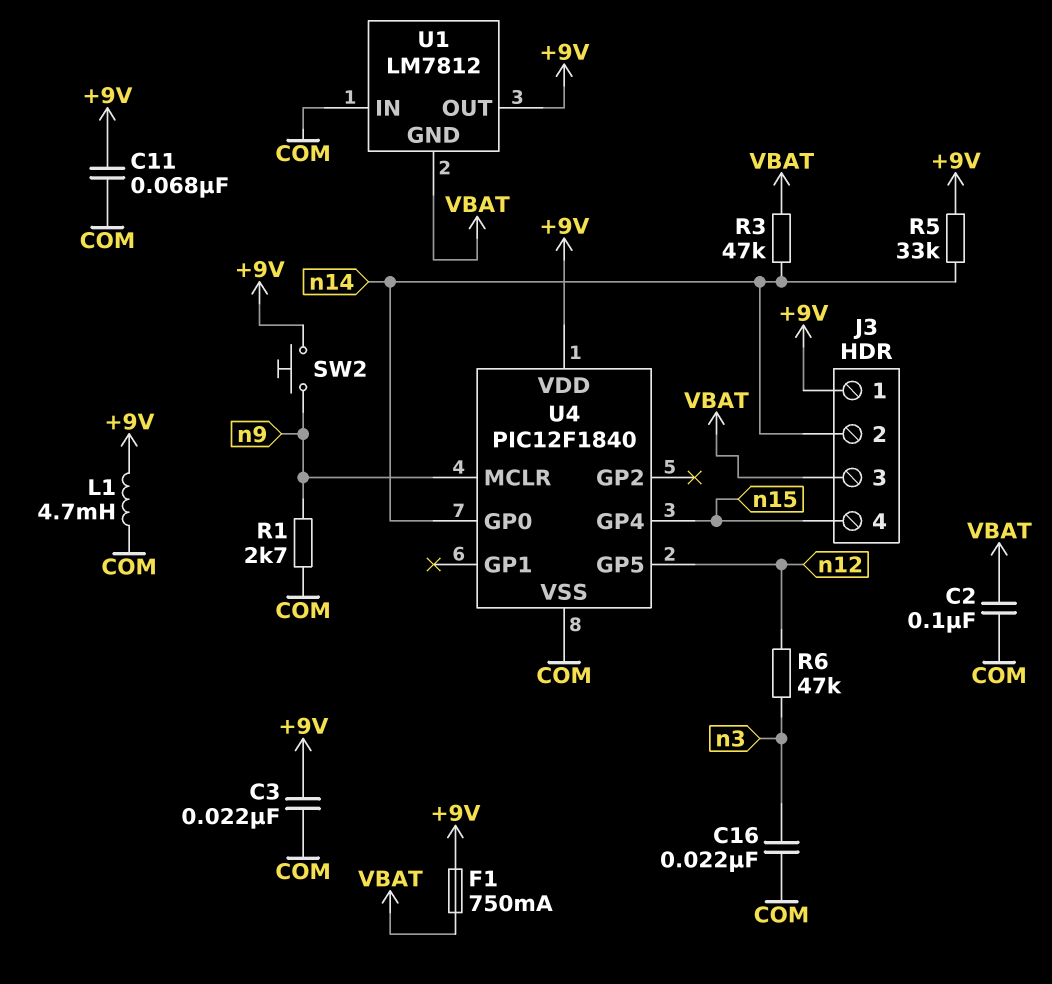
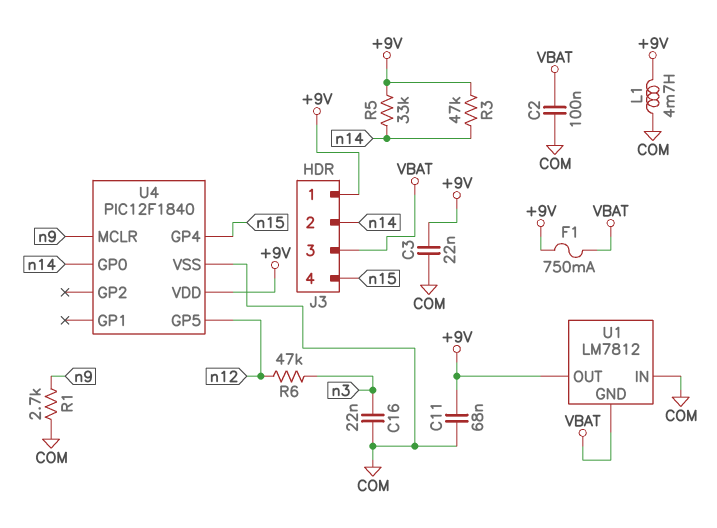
R3: 47k (VBAT, n14) -> 47k (+9V, n14)
SW2: button (+9V, n9) -> none

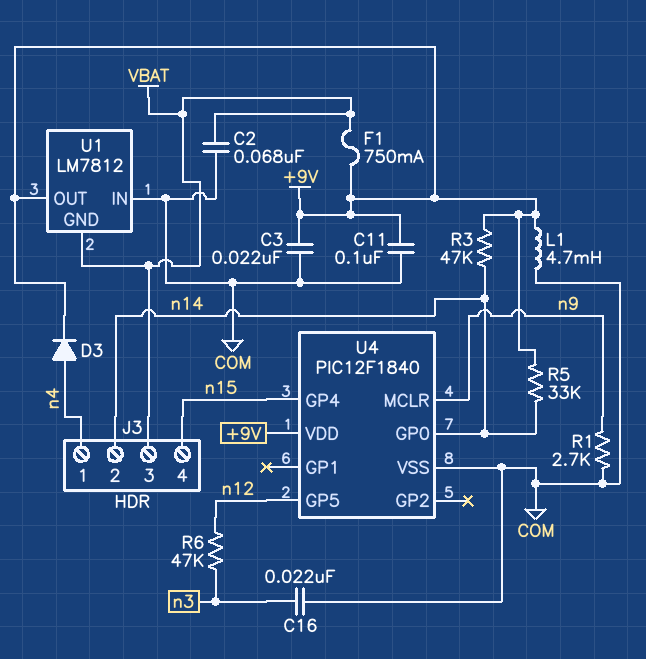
C2: 100nF (COM, VBAT) -> 68nF (COM, VBAT)
C11: 68nF (+9V, COM) -> 100nF (+9V, COM)
D3: none -> diode (A n4, K +9V)
J3 pin 1: +9V -> n4

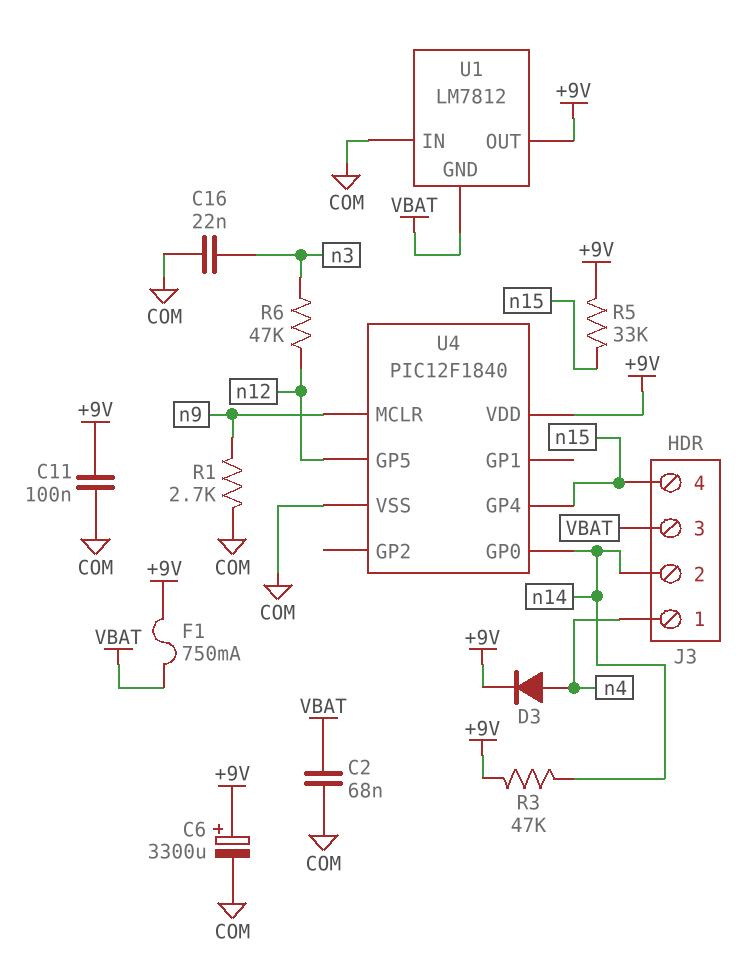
C3: 22nF (+9V, COM) -> none
C6: none -> 3300uF (plus +9V, minus COM)
L1: 4.7mH (+9V, COM) -> none
R5: 33k (+9V, n14) -> 33k (+9V, n15)

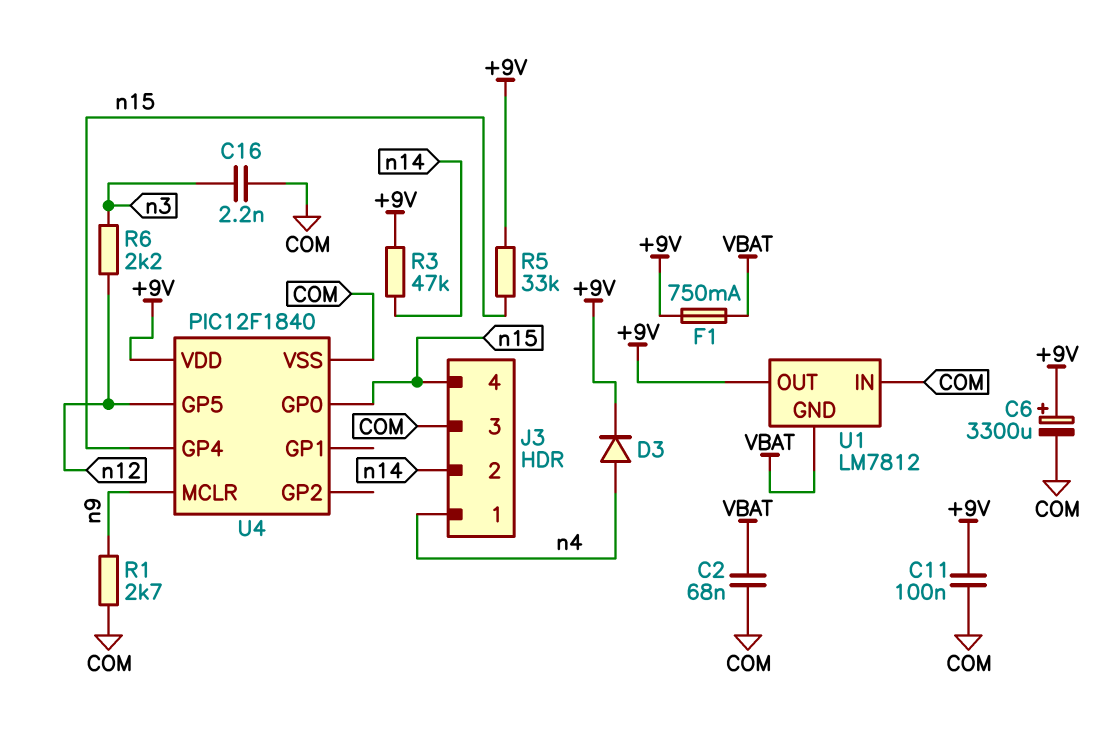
C16: 22nF (COM, n3) -> 2.2nF (COM, n3)
J3 pin 3: VBAT -> COM
R6: 47k (n3, n12) -> 2.2k (n3, n12)
U4 pin GP0: n14 -> n15

